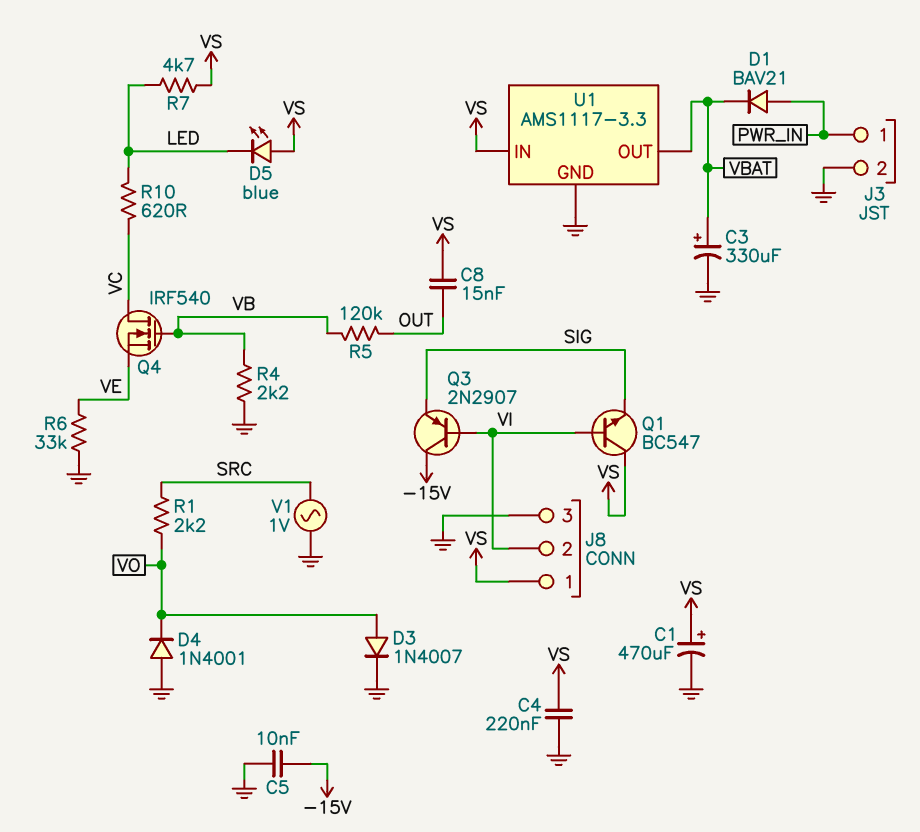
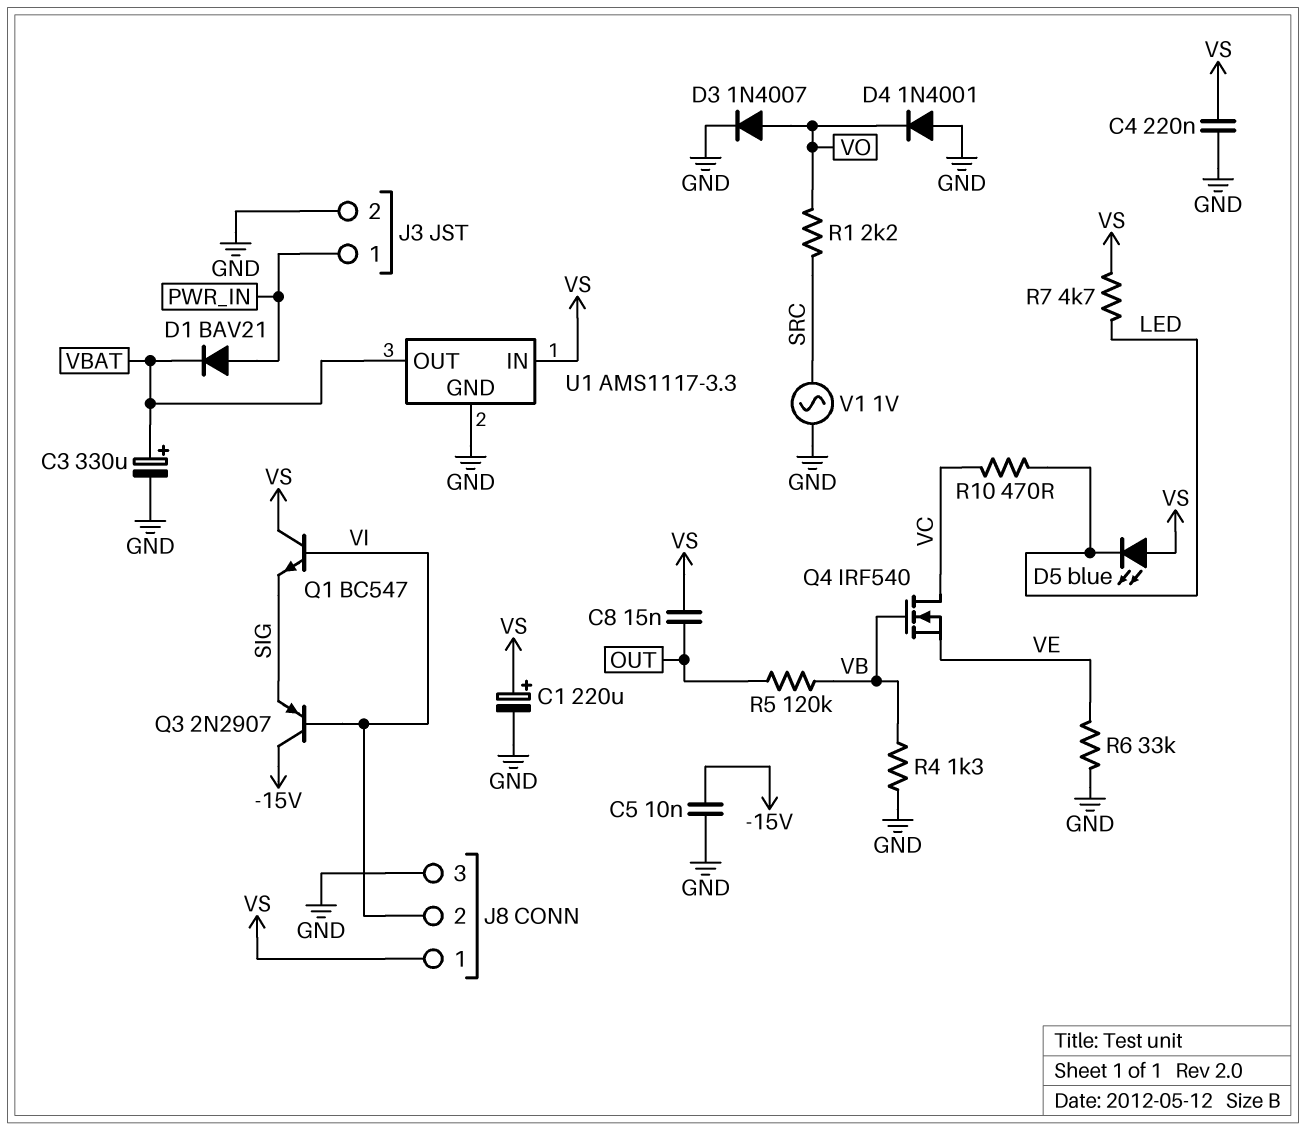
C1: 470uF (plus VS, minus GND) -> 220uF (plus VS, minus GND)
R4: 2.2k (GND, VB) -> 1.3k (GND, VB)
R10: 620 (LED, VC) -> 470 (LED, VC)

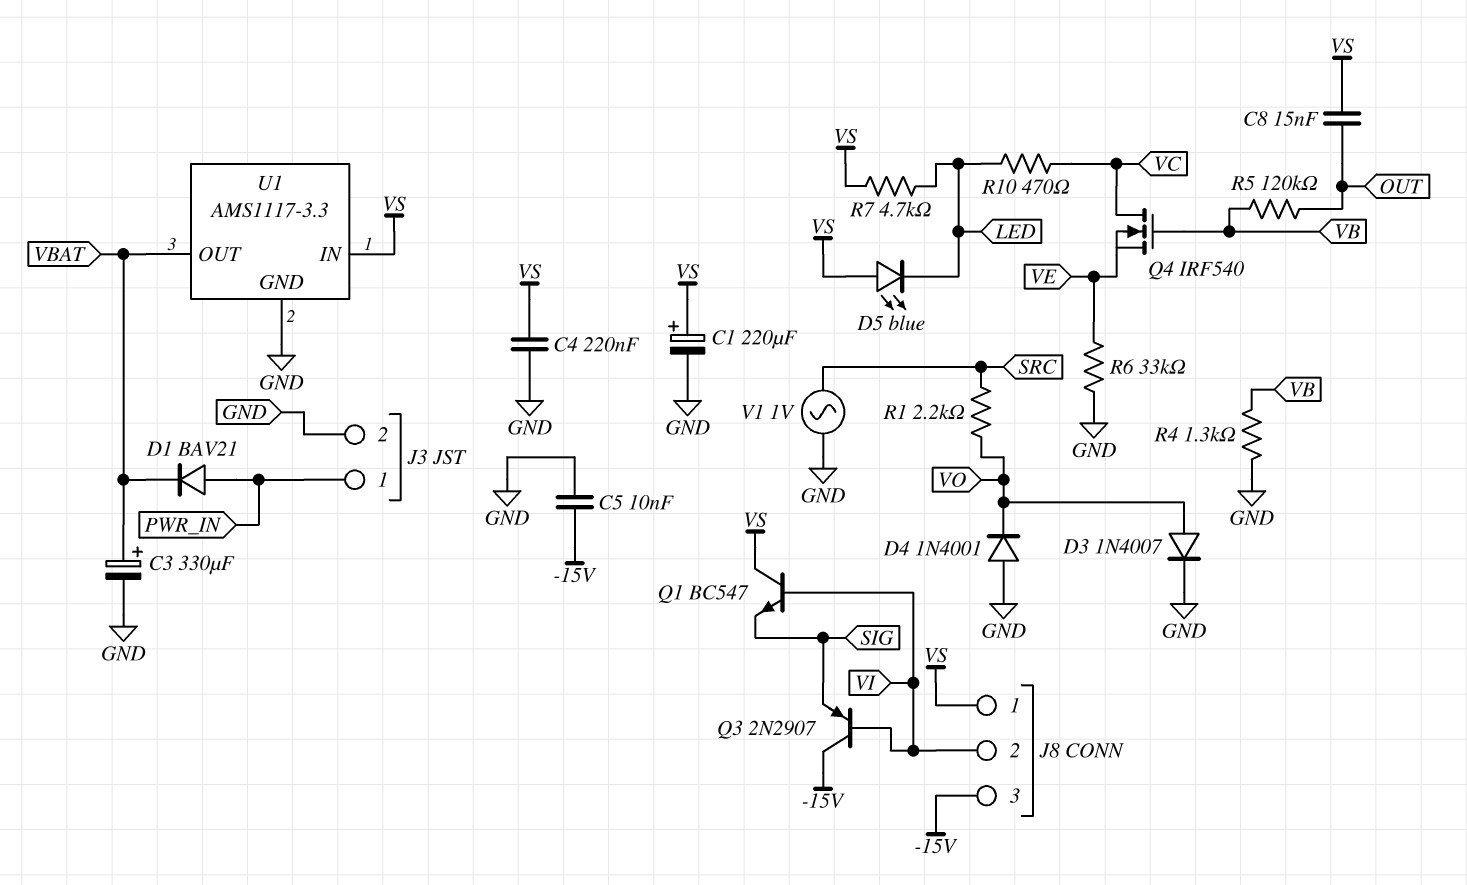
J8 pin 3: GND -> -15V

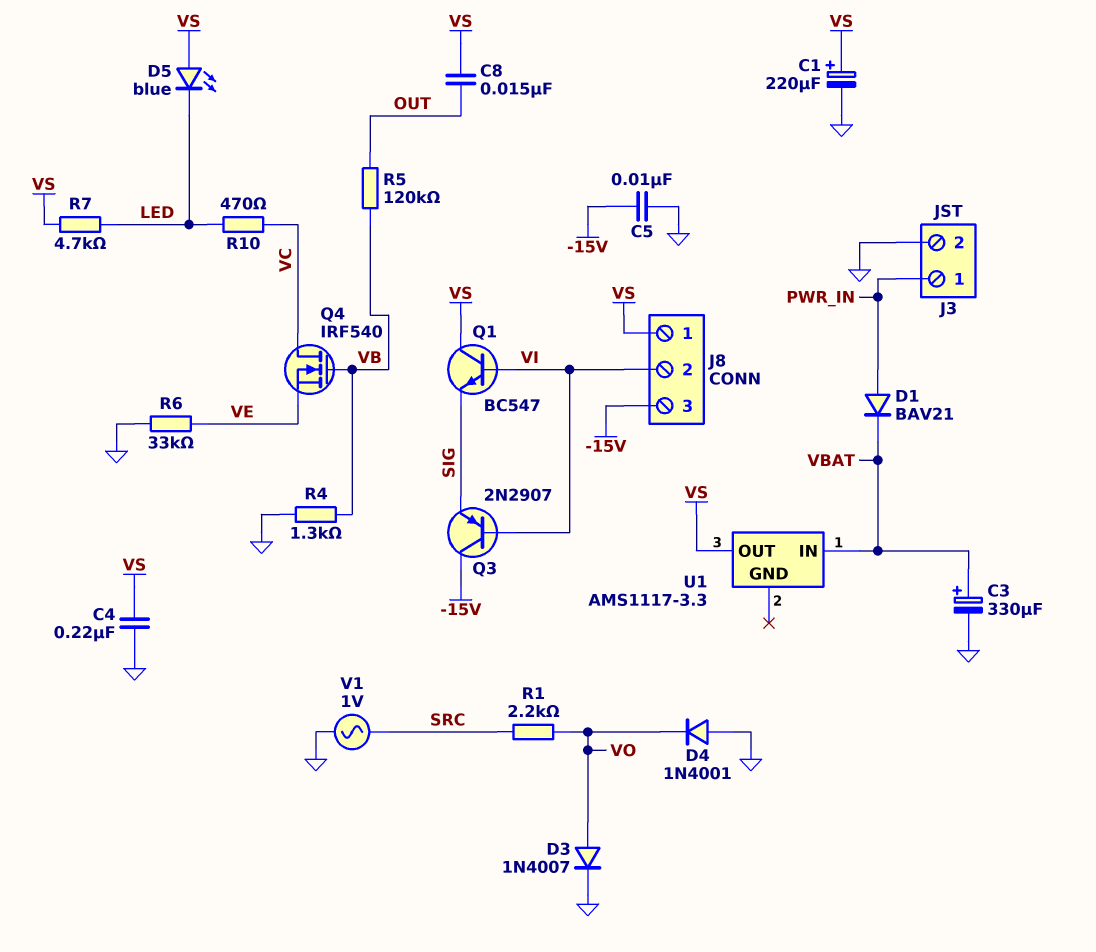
U1 pin GND: GND -> none
U1 pin IN: VS -> VBAT
U1 pin OUT: VBAT -> VS

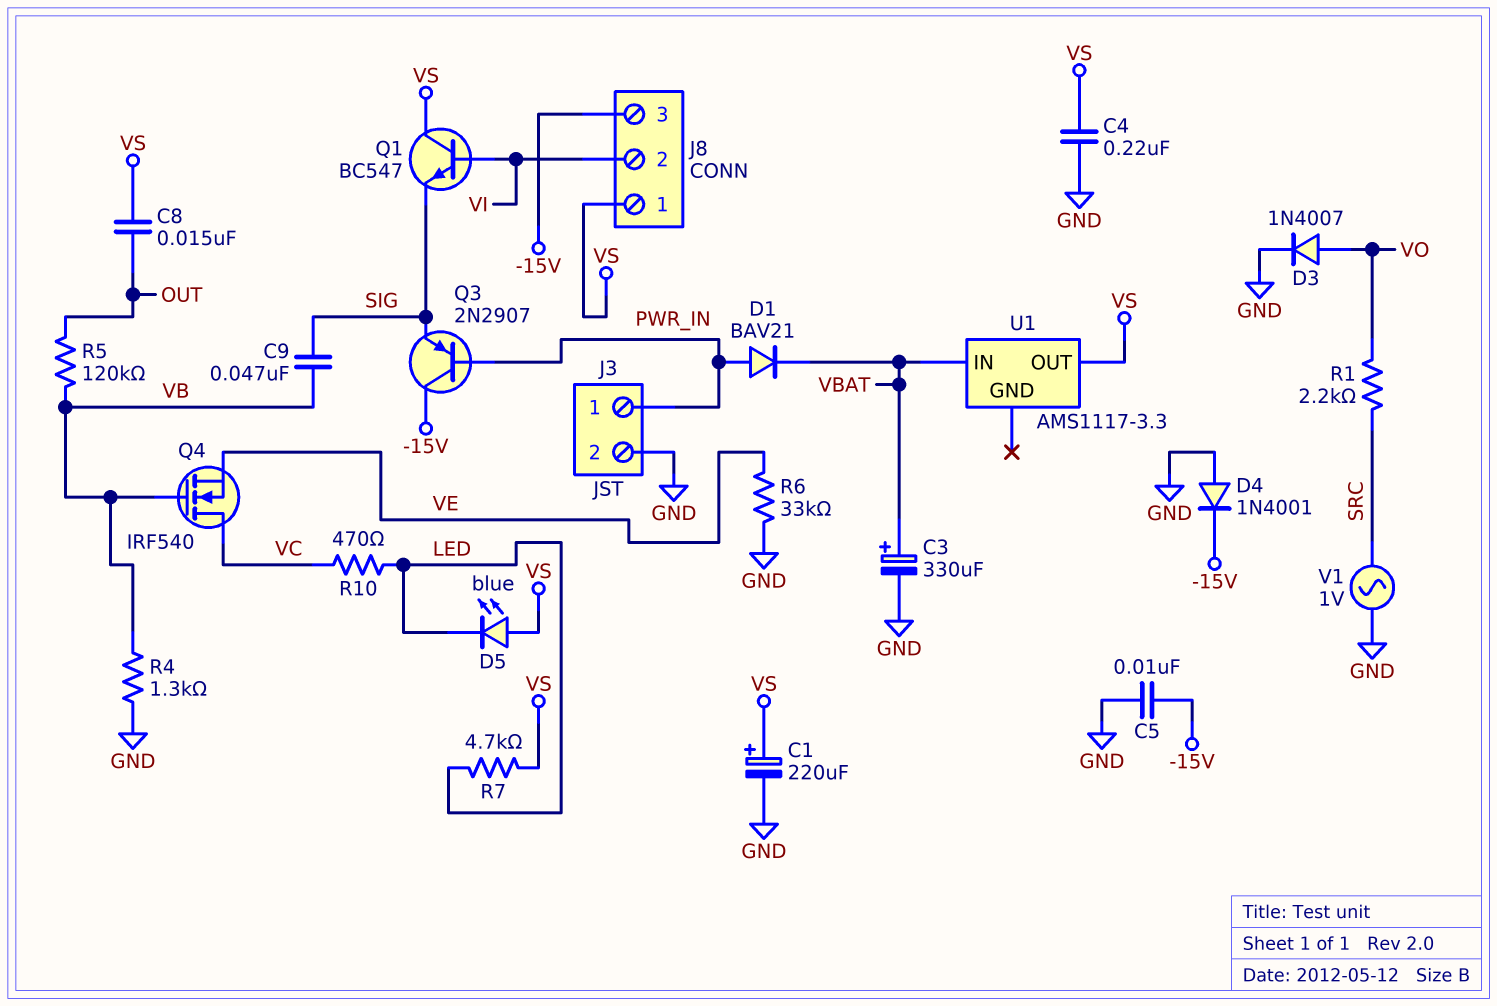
C9: none -> 47nF (SIG, VB)
D4: diode 1N4001 (A GND, K VO) -> diode 1N4001 (A GND, K -15V)
Q3: PNP 2N2907 (B VI, C -15V, E SIG) -> PNP 2N2907 (B PWR_IN, C -15V, E SIG)

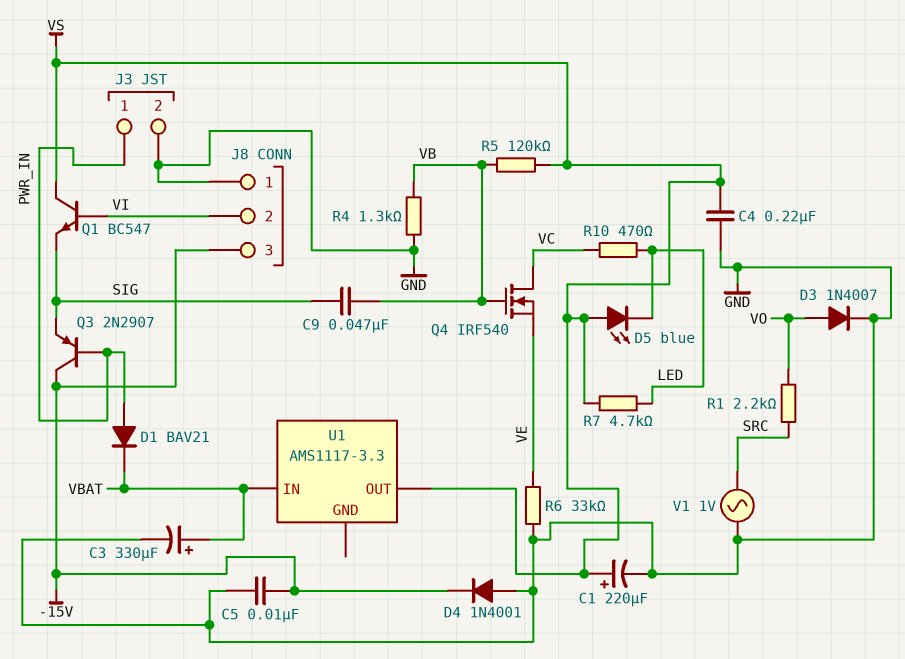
C8: 15nF (OUT, VS) -> none
J8 pin 1: VS -> GND
R5: 120k (OUT, VB) -> 120k (VB, VS)

